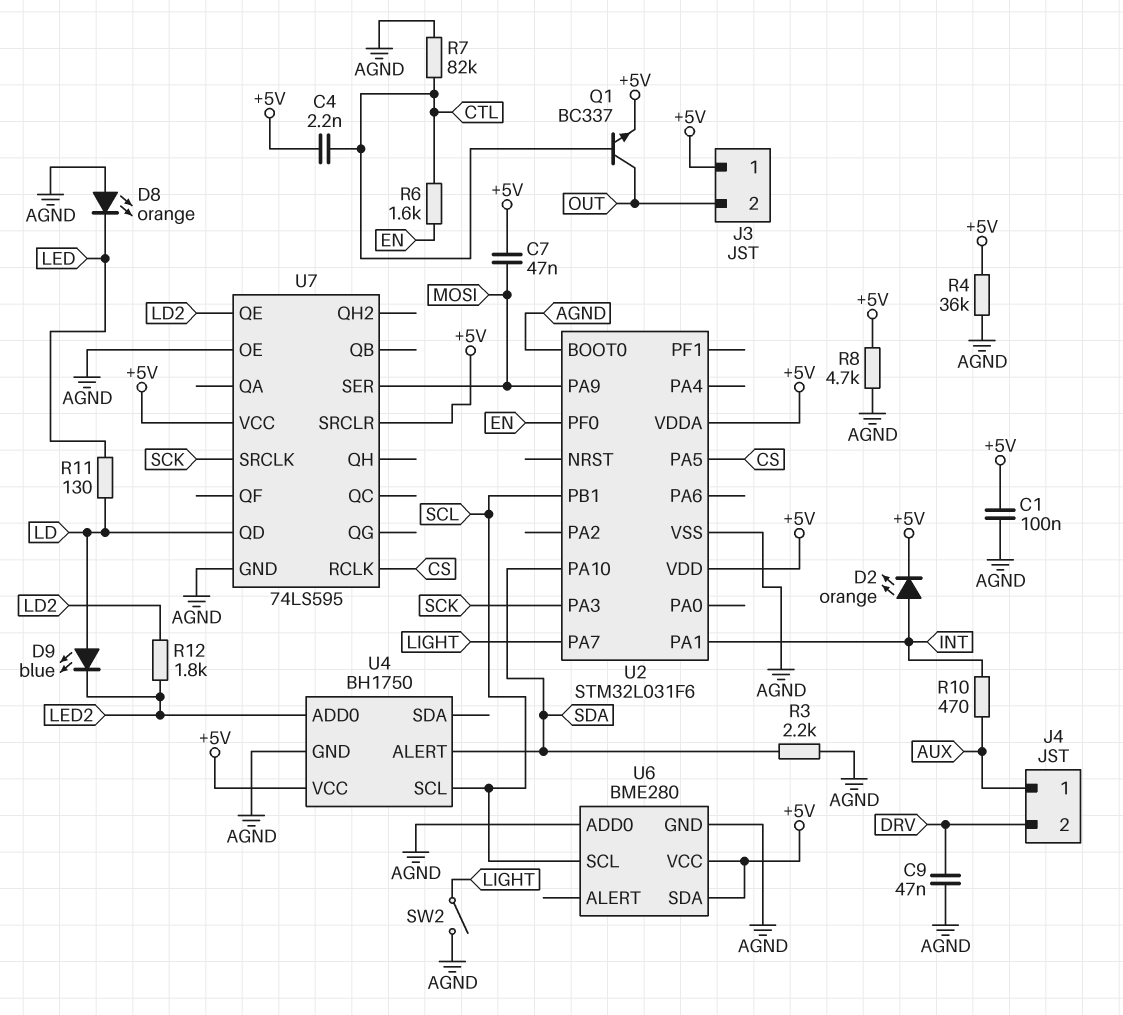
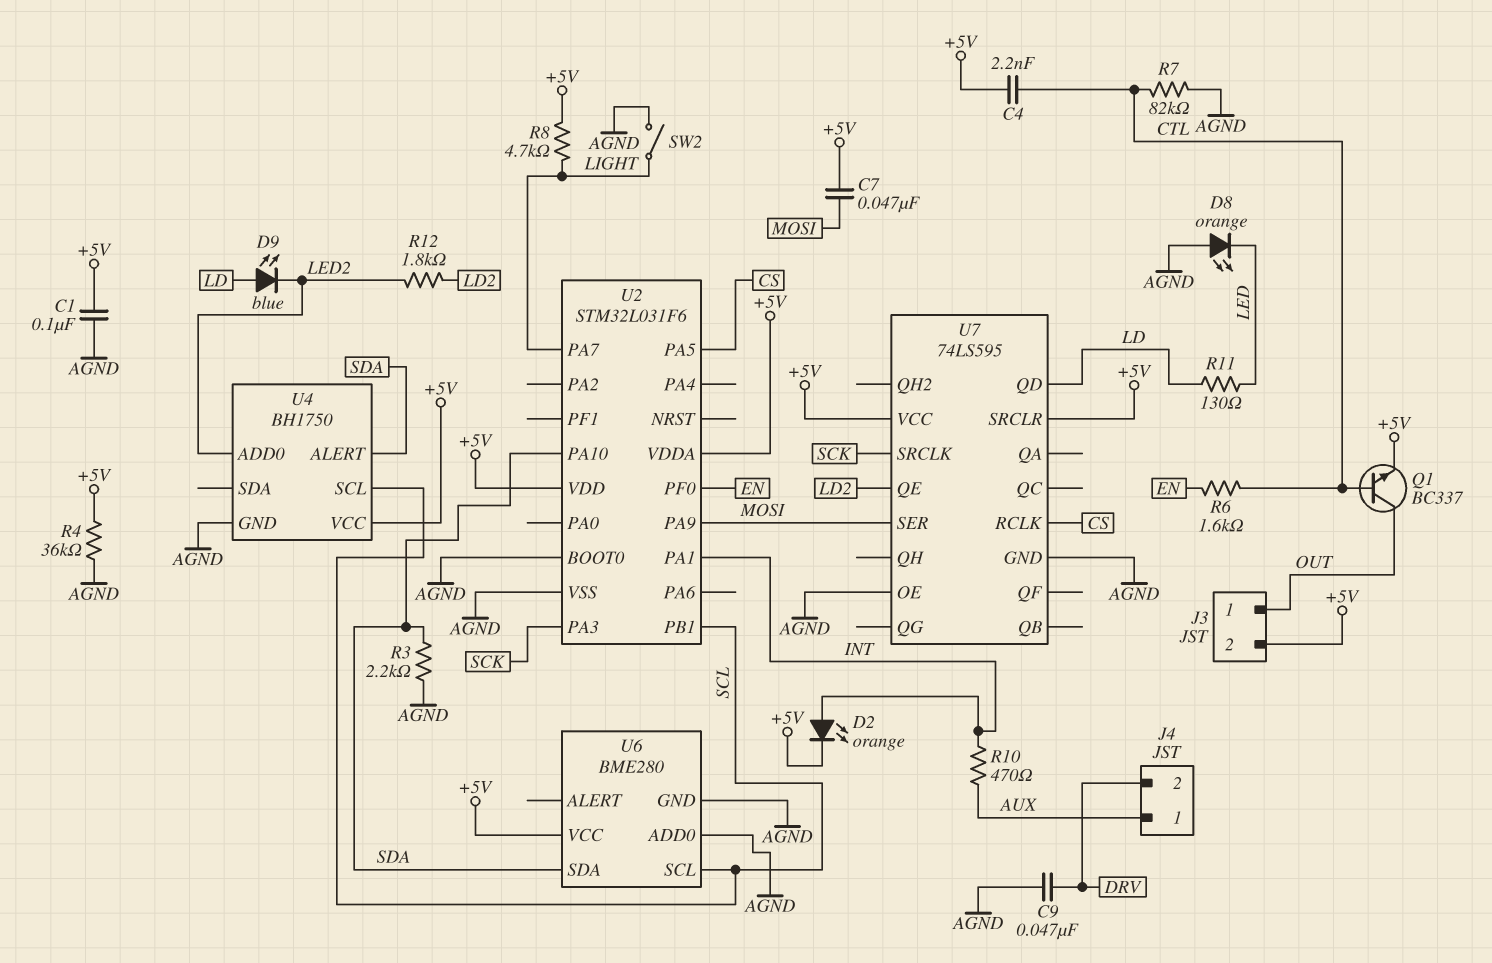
J3 pin 1: +5V -> OUT
J3 pin 2: OUT -> +5V
R8: 4.7k (+5V, AGND) -> 4.7k (+5V, LIGHT)
U6 pin SDA: +5V -> SDA

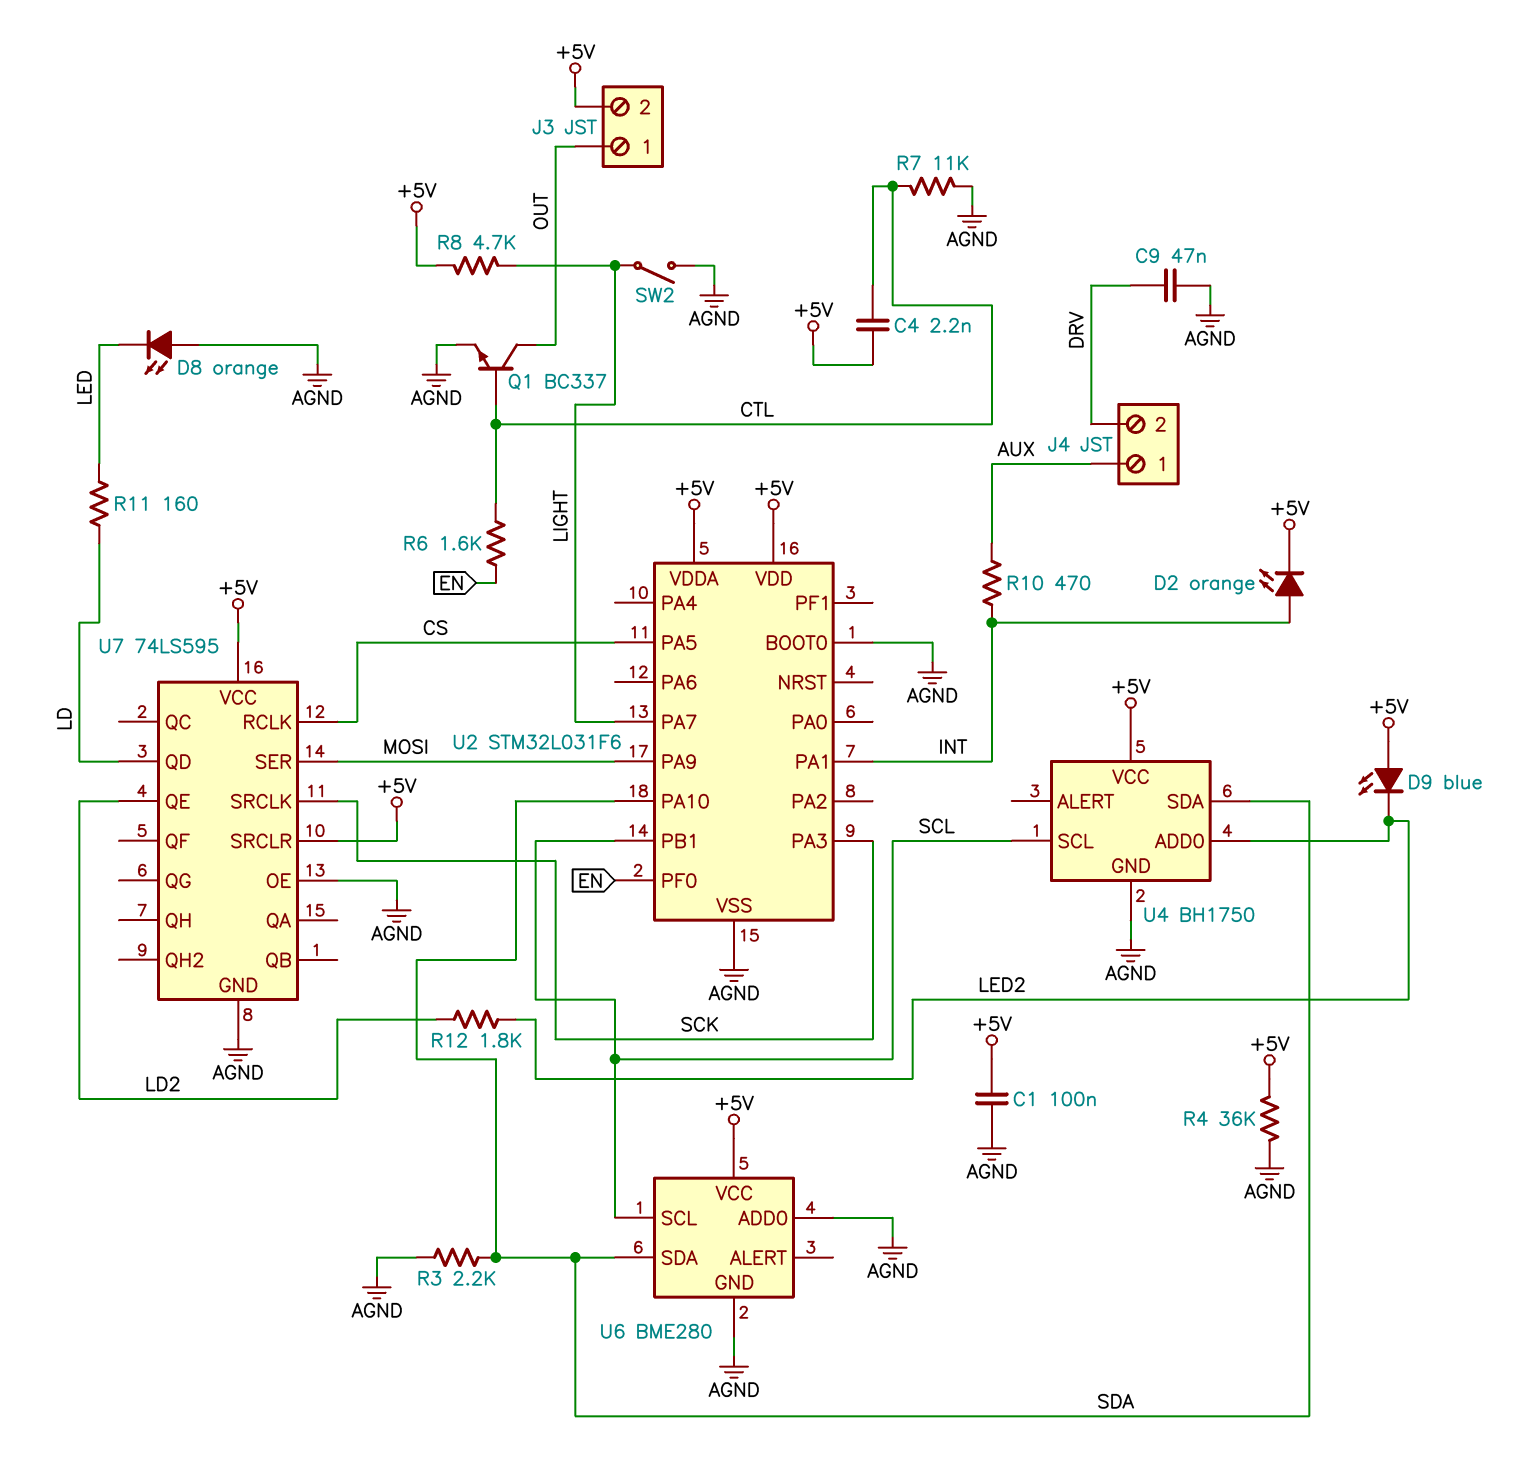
C7: 47nF (+5V, MOSI) -> none
D9: LED blue (A LD, K LED2) -> LED blue (A +5V, K LED2)
Q1: NPN BC337 (B CTL, C OUT, E +5V) -> NPN BC337 (B CTL, C OUT, E AGND)
R7: 82k (AGND, CTL) -> 11k (AGND, CTL)
R11: 130 (LD, LED) -> 160 (LD, LED)
U4 pin ALERT: SDA -> none
U4 pin SDA: none -> SDA

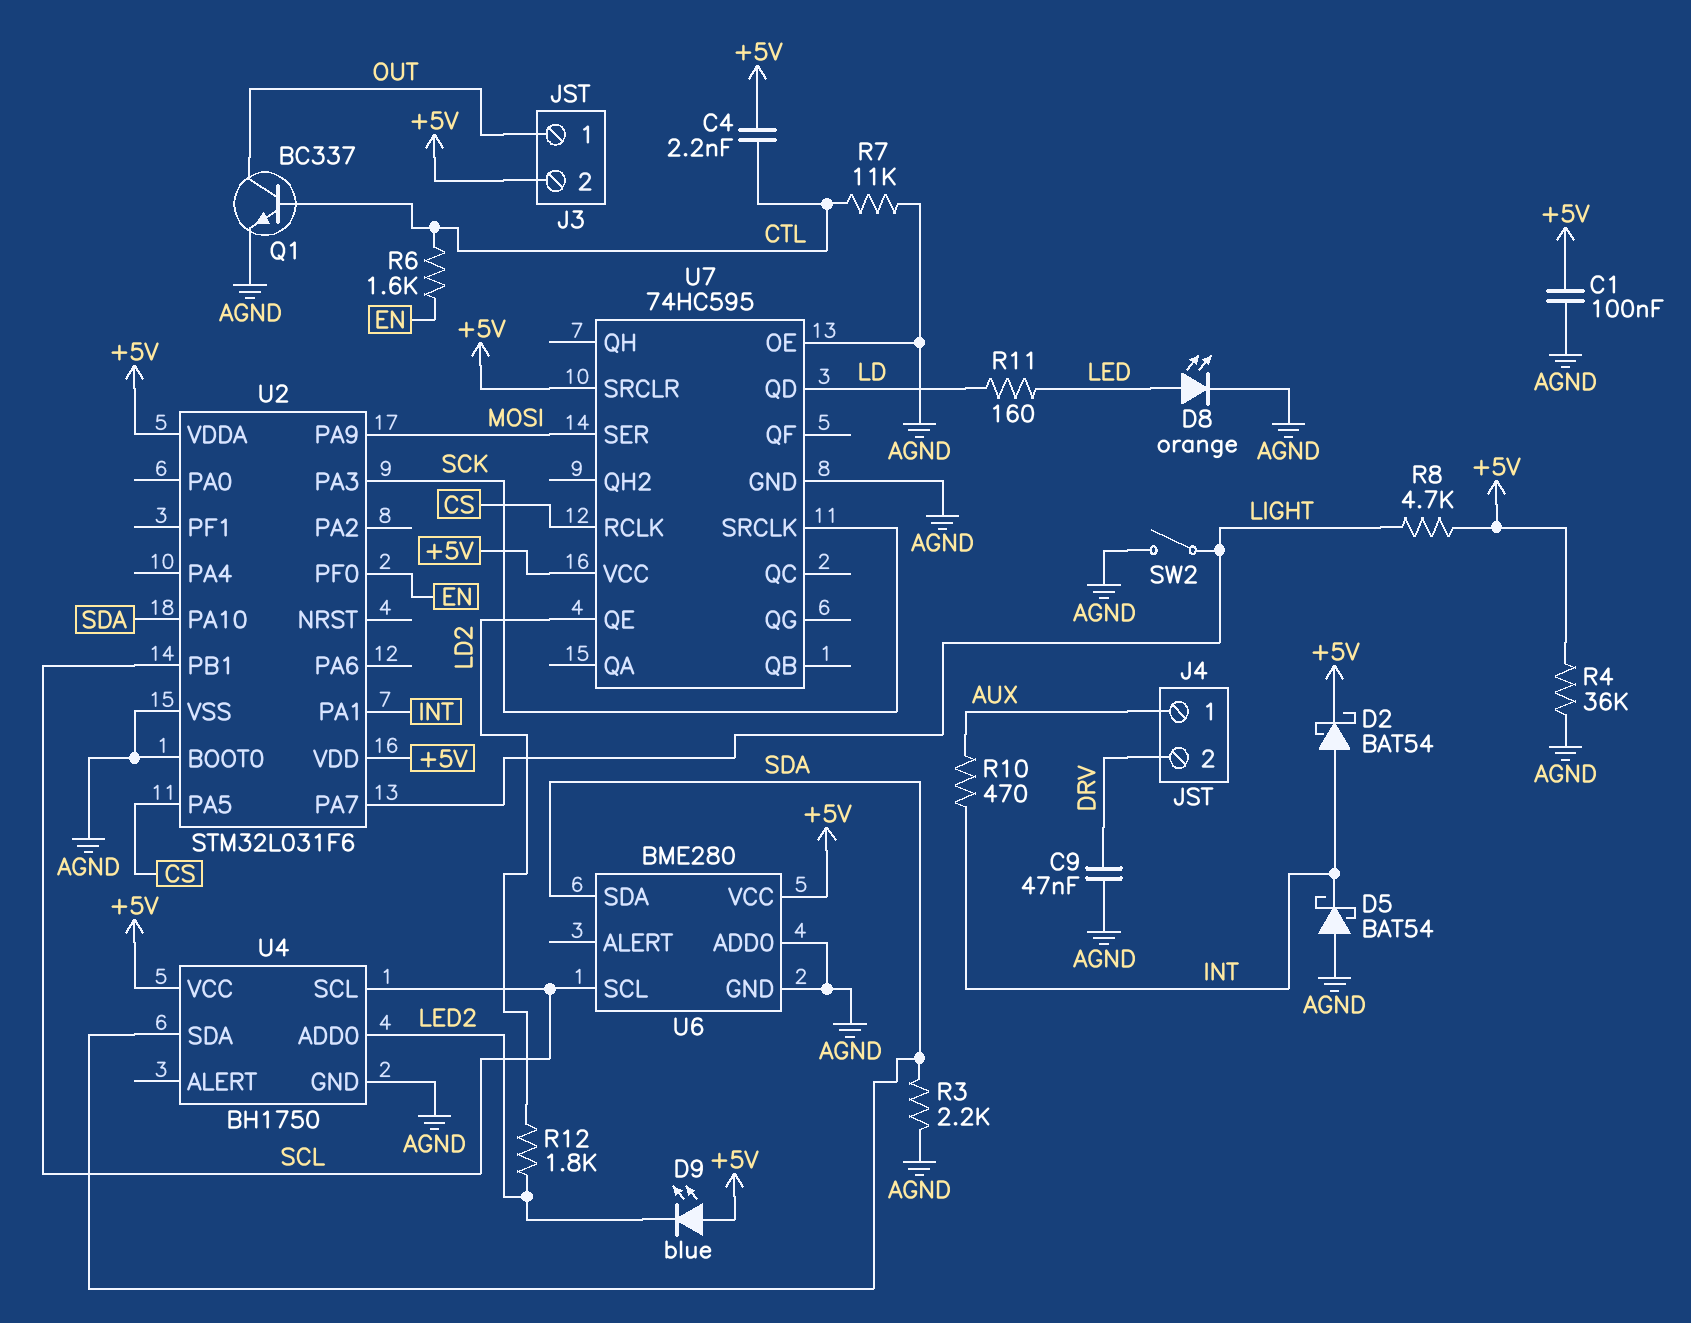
D2: LED orange (A INT, K +5V) -> schottky BAT54 (A INT, K +5V)
D5: none -> schottky BAT54 (A AGND, K INT)
D8: LED orange (A AGND, K LED) -> LED orange (A LED, K AGND)
U7: 74LS595 -> 74HC595

